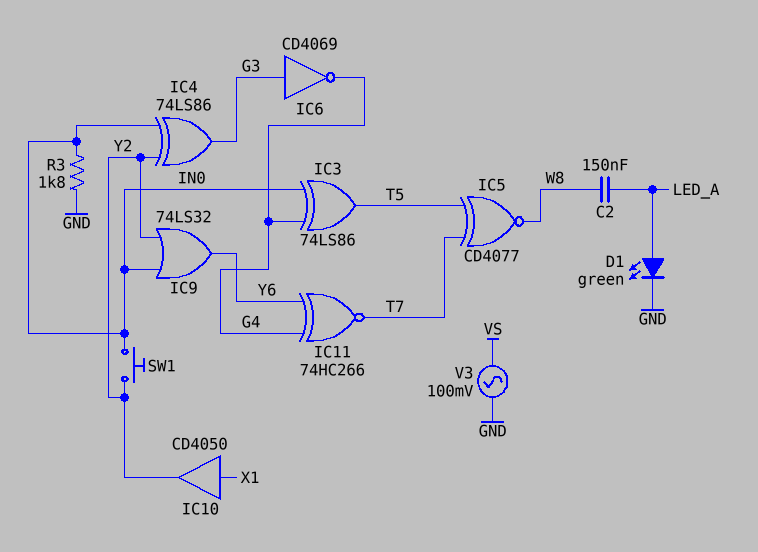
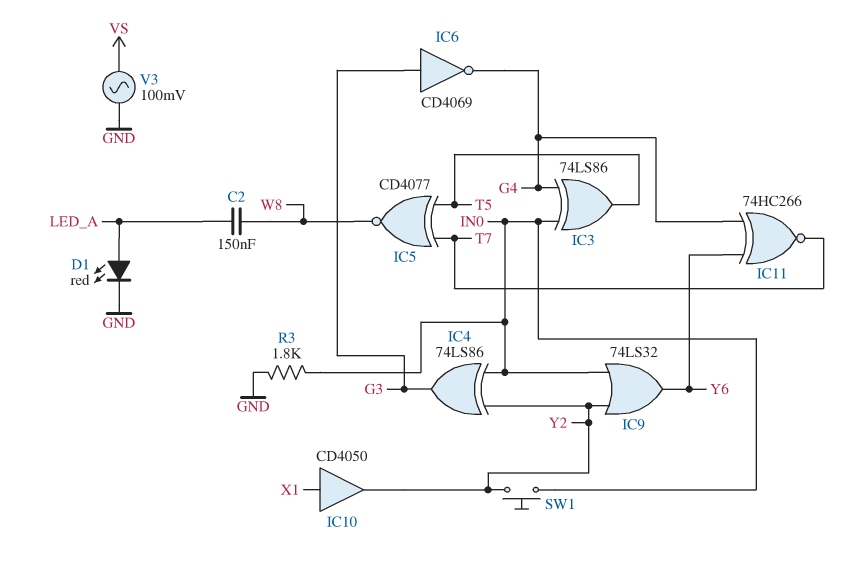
D1: LED green (A LED_A, K GND) -> LED red (A LED_A, K GND)

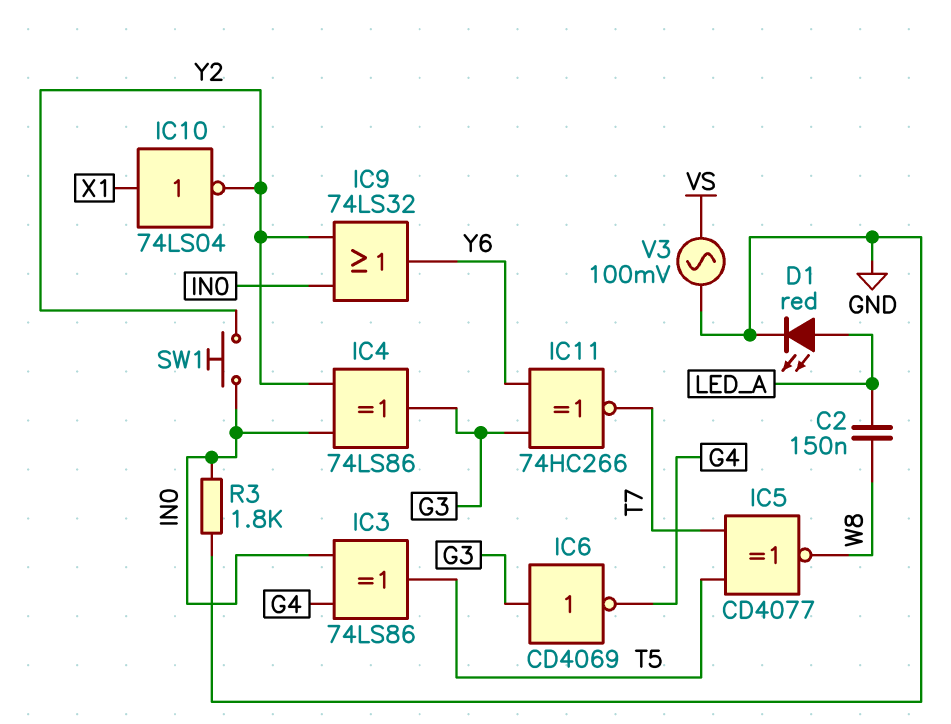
IC10: buffer CD4050 (in X1, out Y2) -> NOT 74LS04 (in X1, out Y2)
IC11: XNOR 74HC266 (in G4, in Y6, out T7) -> XNOR 74HC266 (in G3, in Y6, out T7)

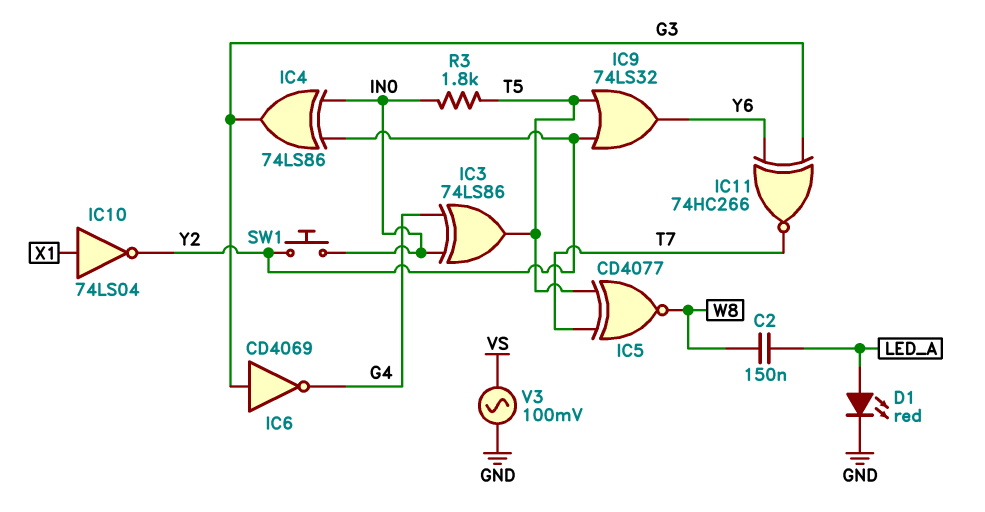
IC9: OR 74LS32 (in IN0, in Y2, out Y6) -> OR 74LS32 (in T5, in Y2, out Y6)
R3: 1.8k (GND, IN0) -> 1.8k (IN0, T5)

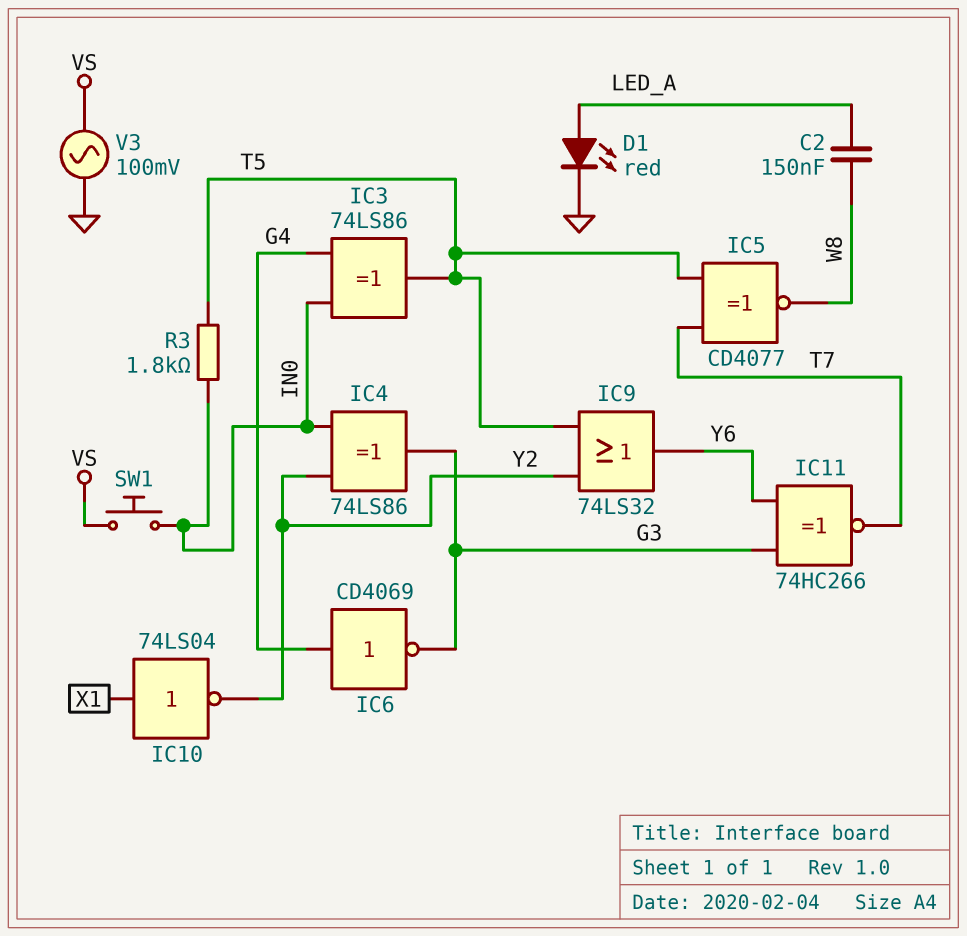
IC6: NOT CD4069 (in G3, out G4) -> NOT CD4069 (in G4, out G3)
SW1: button (IN0, Y2) -> button (IN0, VS)

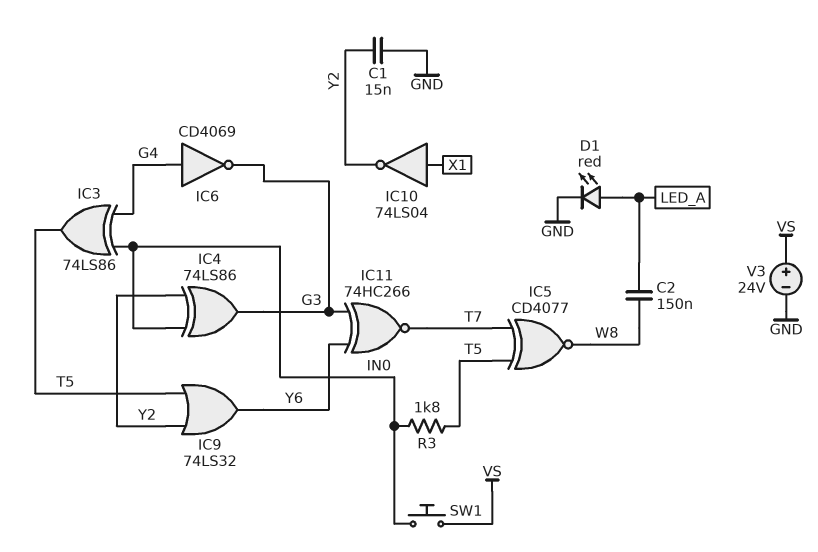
C1: none -> 15nF (GND, Y2)
V3: AC 100mV (GND, VS) -> 24V (plus VS, minus GND)

